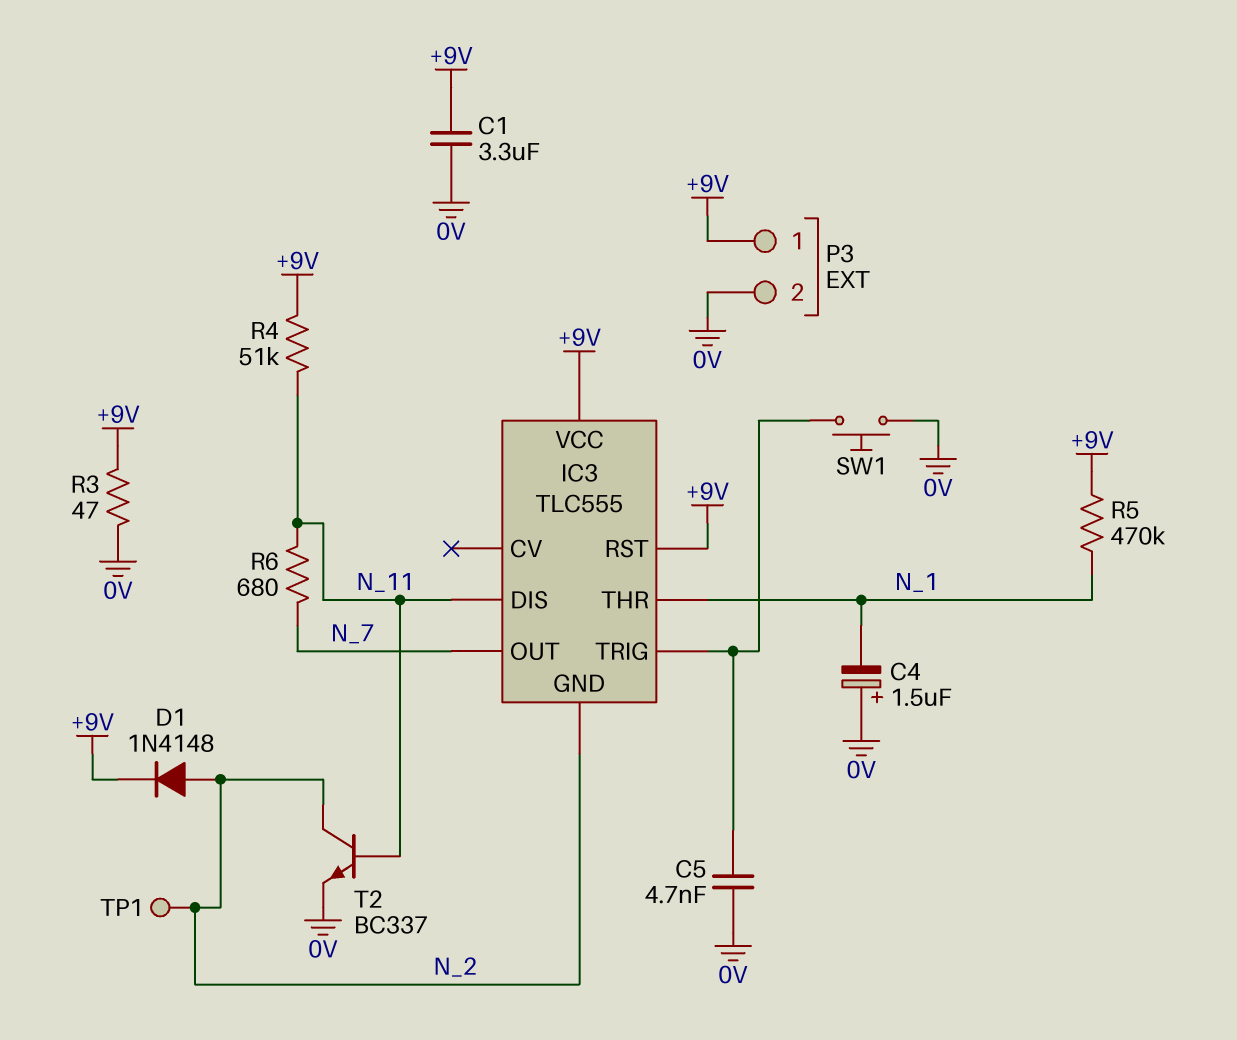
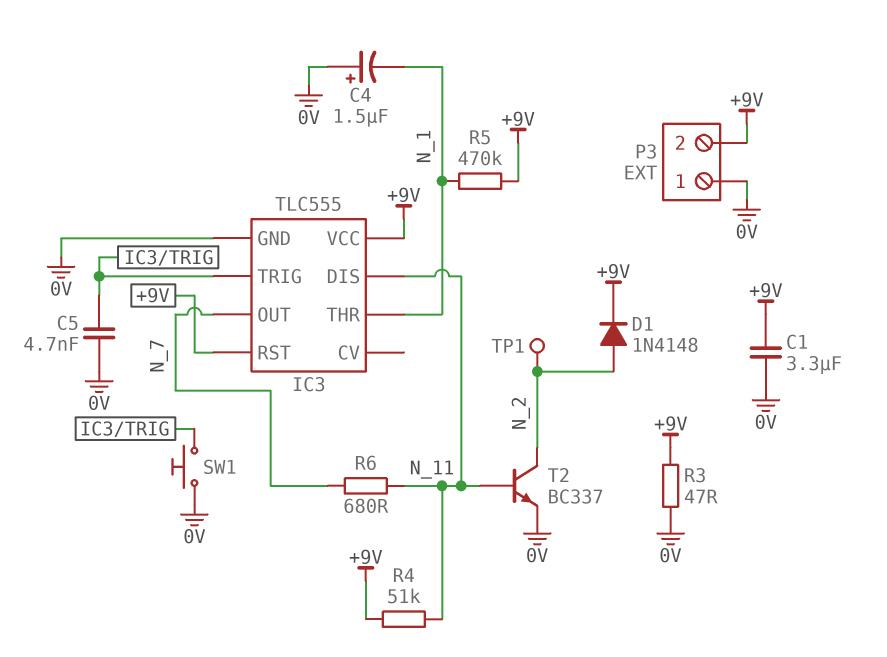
IC3 pin GND: N_2 -> 0V
P3 pin 1: +9V -> 0V
P3 pin 2: 0V -> +9V

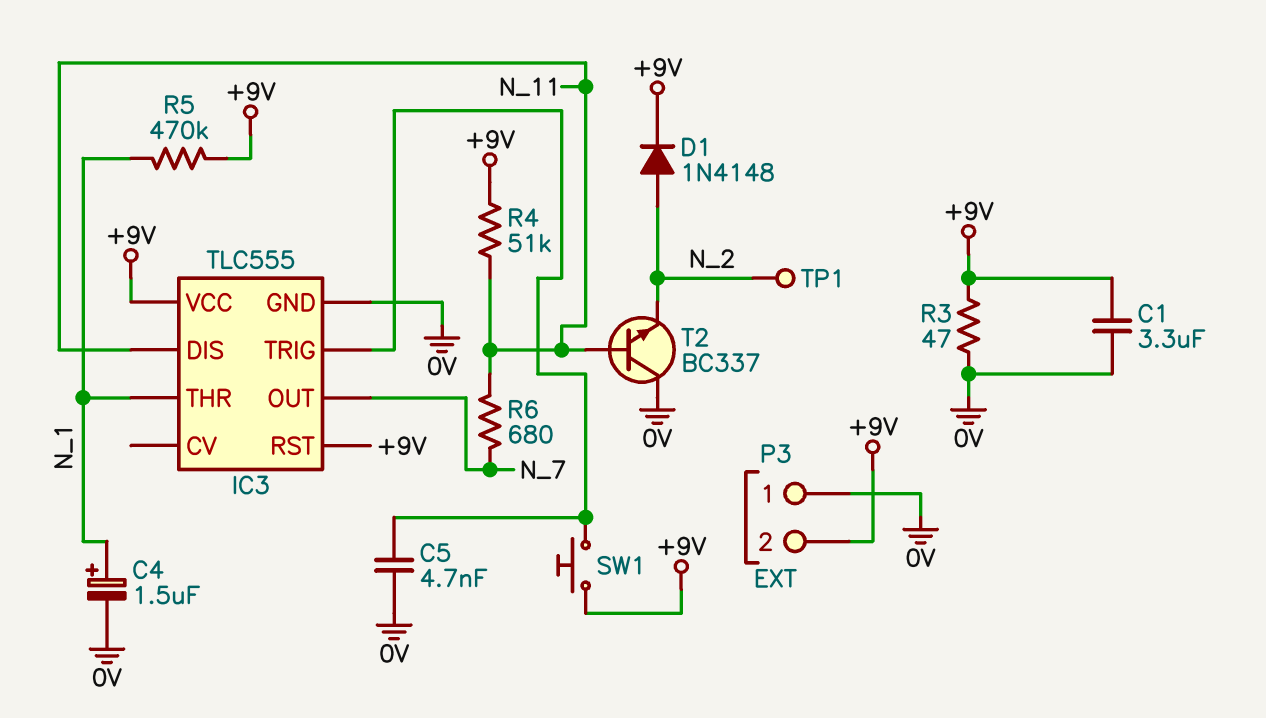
C4: 1.5uF (plus 0V, minus N_1) -> 1.5uF (plus N_1, minus 0V)
SW1: button (0V, IC3/TRIG) -> button (+9V, IC3/TRIG)
T2: NPN BC337 (B N_11, C N_2, E 0V) -> NPN BC337 (B N_11, C 0V, E N_2)

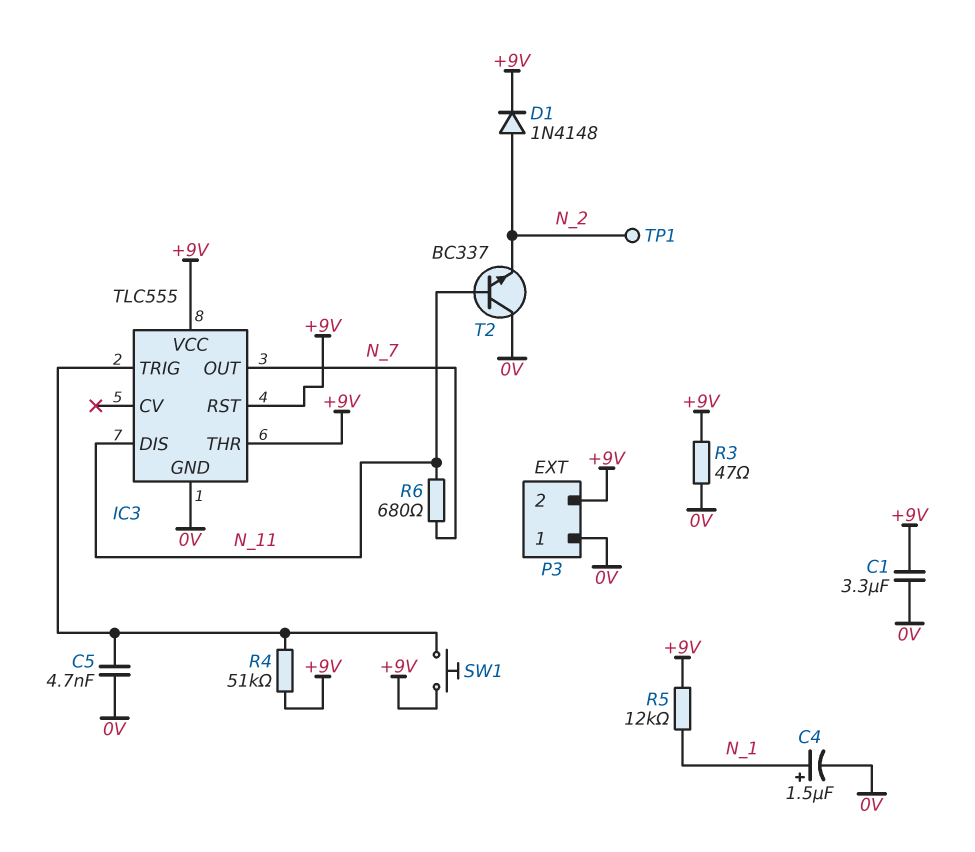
IC3 pin THR: N_1 -> +9V
R4: 51k (+9V, N_11) -> 51k (+9V, IC3/TRIG)
R5: 470k (+9V, N_1) -> 12k (+9V, N_1)

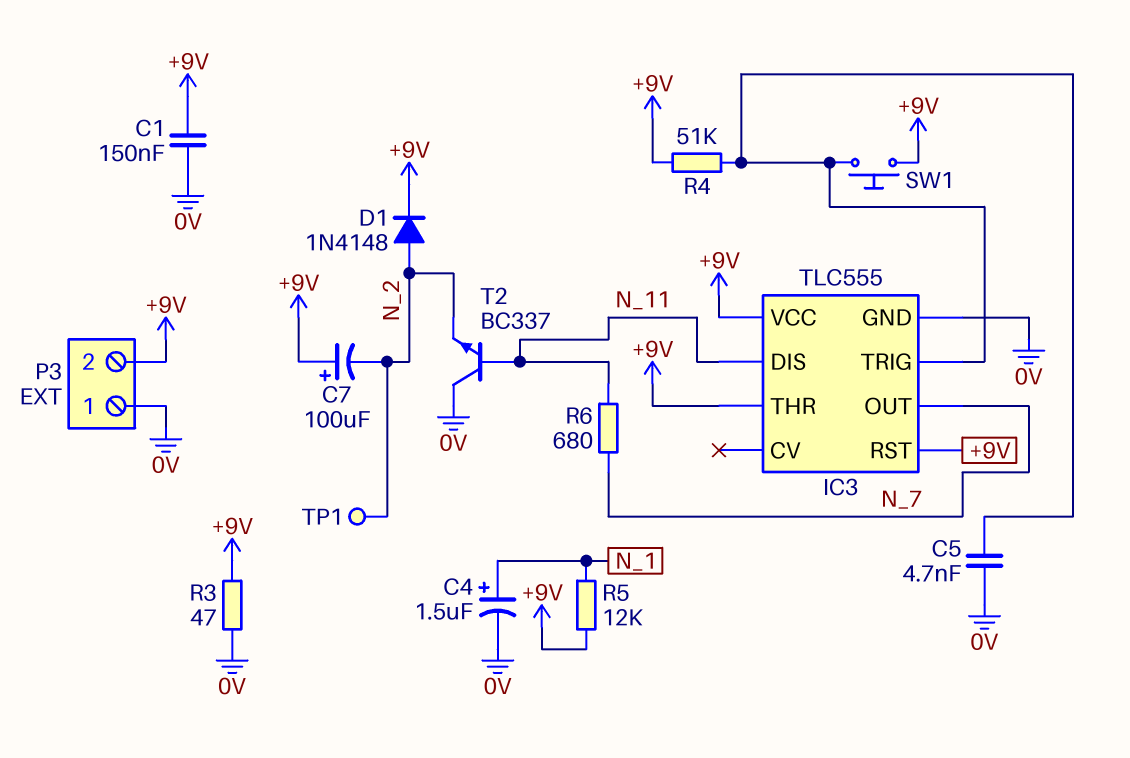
C1: 3.3uF (+9V, 0V) -> 150nF (+9V, 0V)
C7: none -> 100uF (plus +9V, minus N_2)

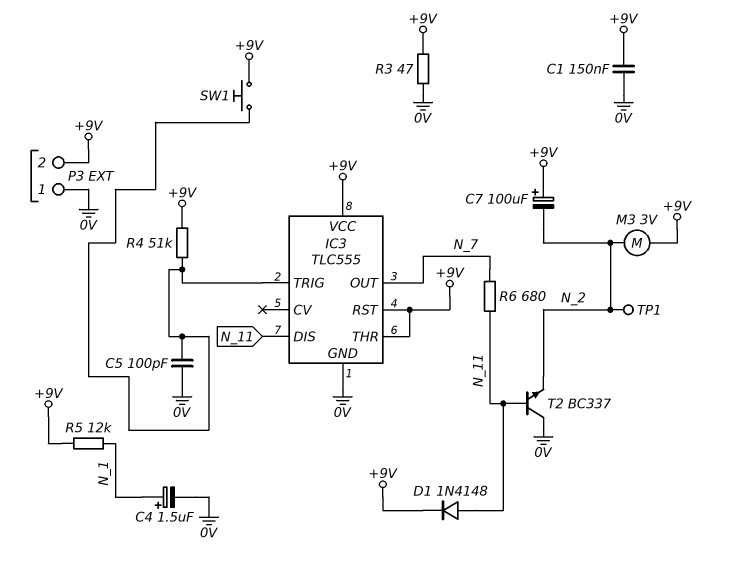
C5: 4.7nF (0V, IC3/TRIG) -> 100pF (0V, IC3/TRIG)
D1: diode 1N4148 (A N_2, K +9V) -> diode 1N4148 (A N_11, K +9V)
M3: none -> motor 3V (+9V, N_2)

